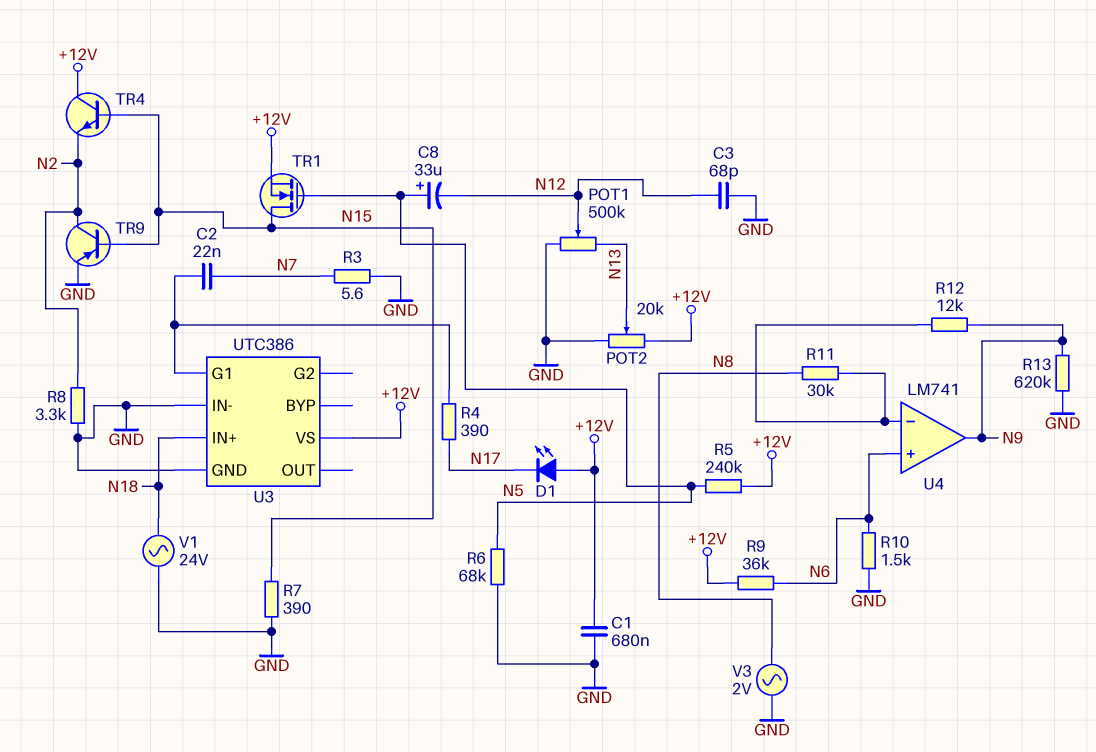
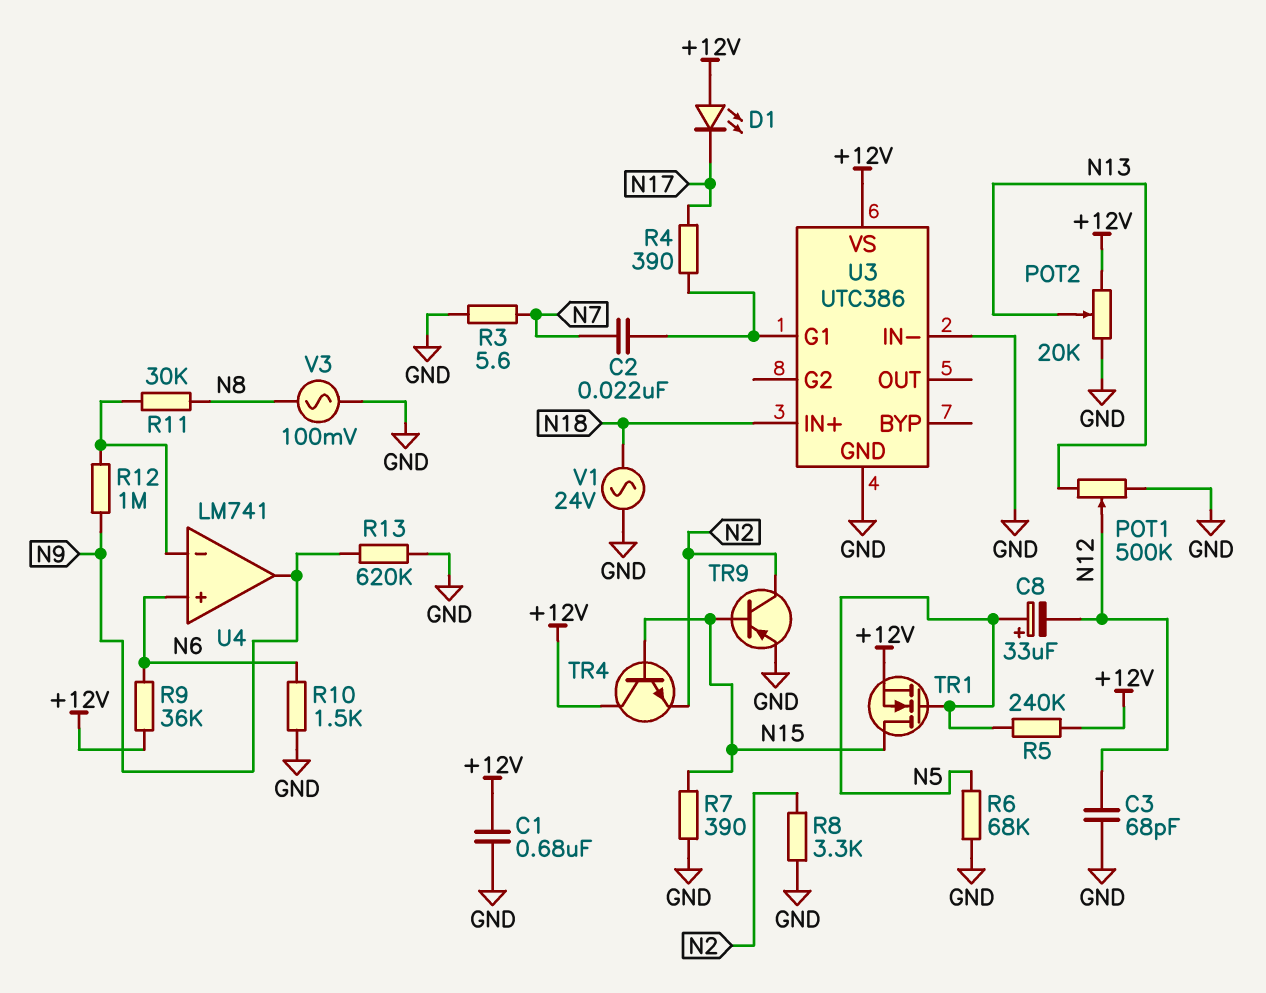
R12: 12k (N9, U4/in-) -> 1M (N9, U4/in-)
V3: AC 2V (GND, N8) -> AC 100mV (GND, N8)

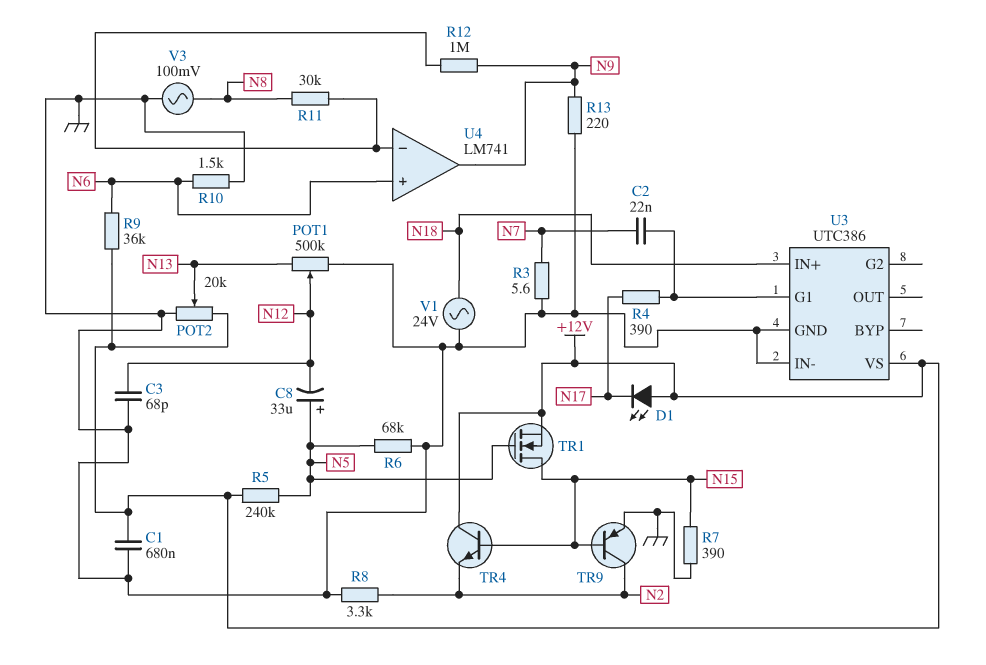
R13: 620k (GND, N9) -> 220 (GND, N9)

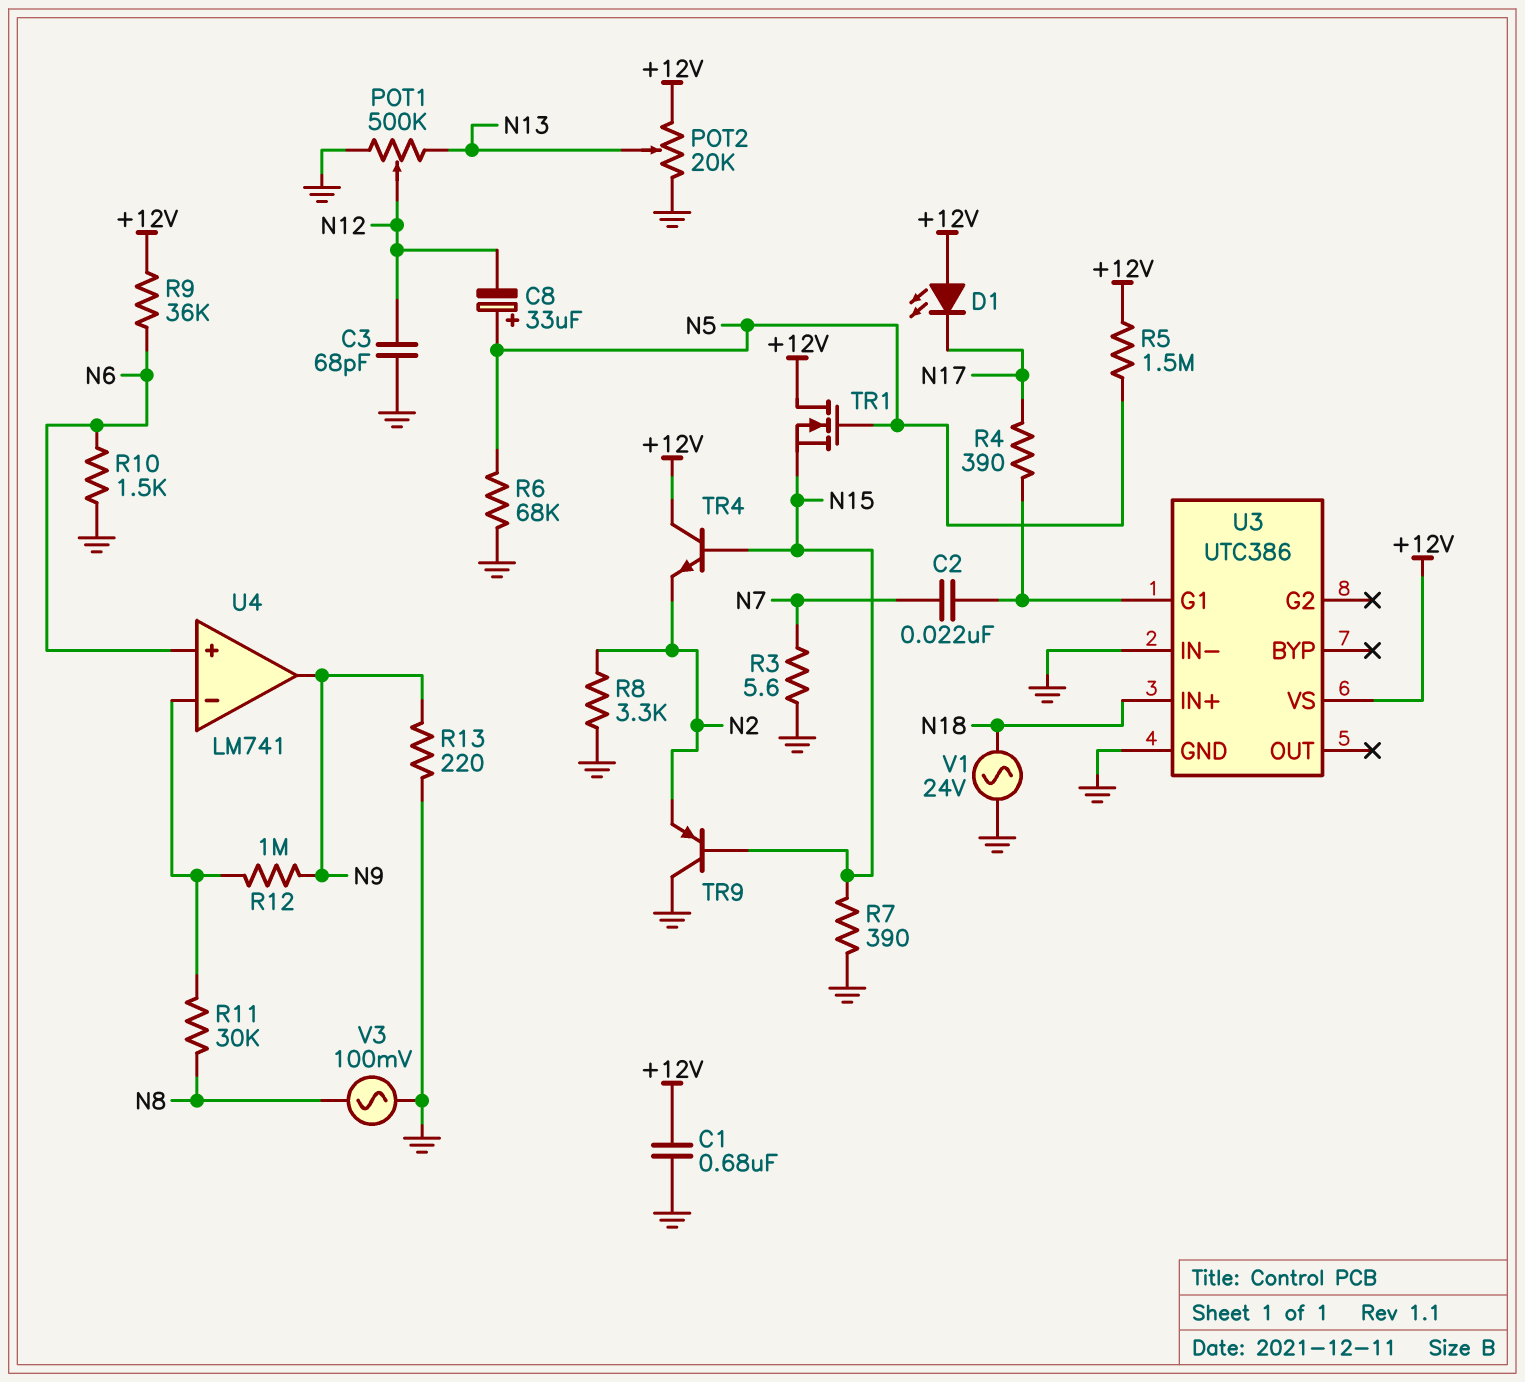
R5: 240k (+12V, N5) -> 1.5M (+12V, N5)
TR1: NMOS (G N5, D N15, S +12V) -> NMOS (G N5, D +12V, S N15)
TR9: PNP (B N15, C N2, E GND) -> PNP (B N15, C GND, E N2)

